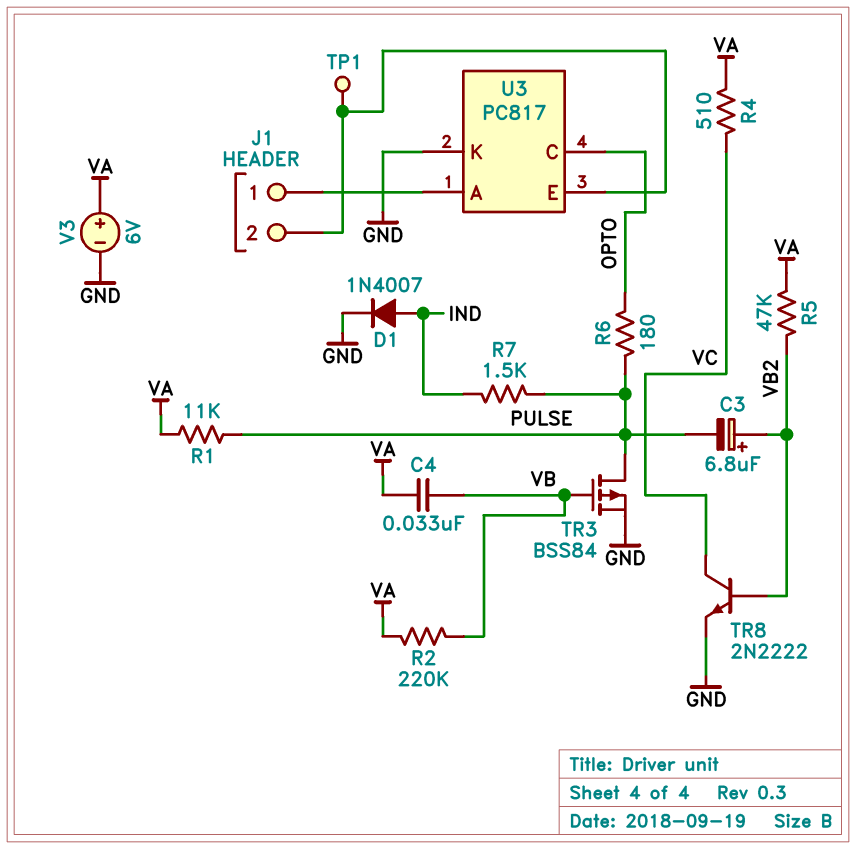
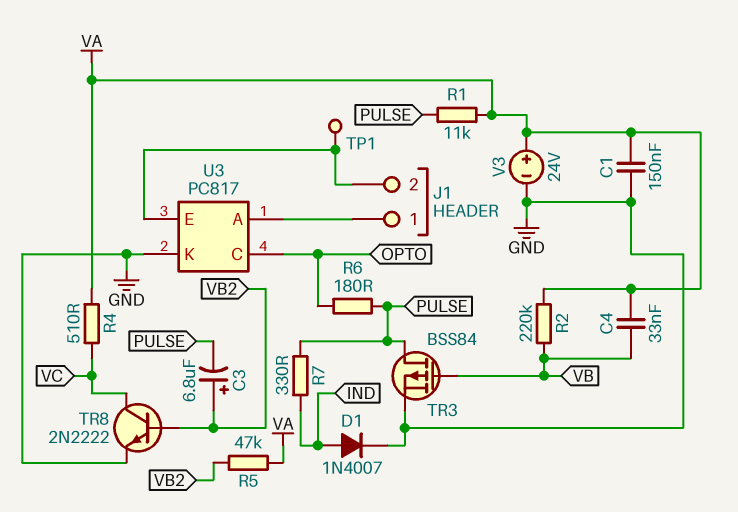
C1: none -> 150nF (GND, VA)
R7: 1.5k (IND, PULSE) -> 330 (IND, PULSE)
V3: 6V (plus VA, minus GND) -> 24V (plus VA, minus GND)

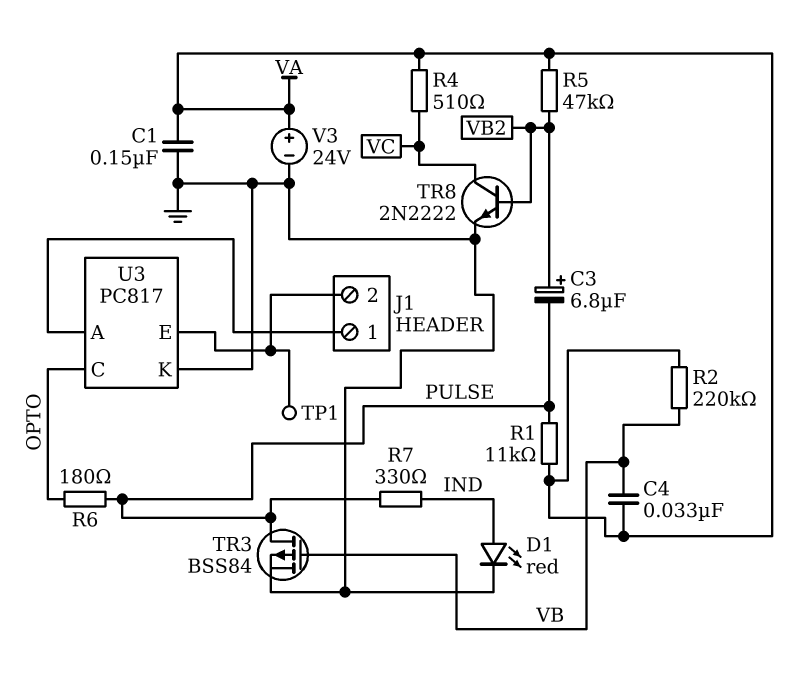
D1: diode 1N4007 (A IND, K GND) -> LED red (A IND, K GND)

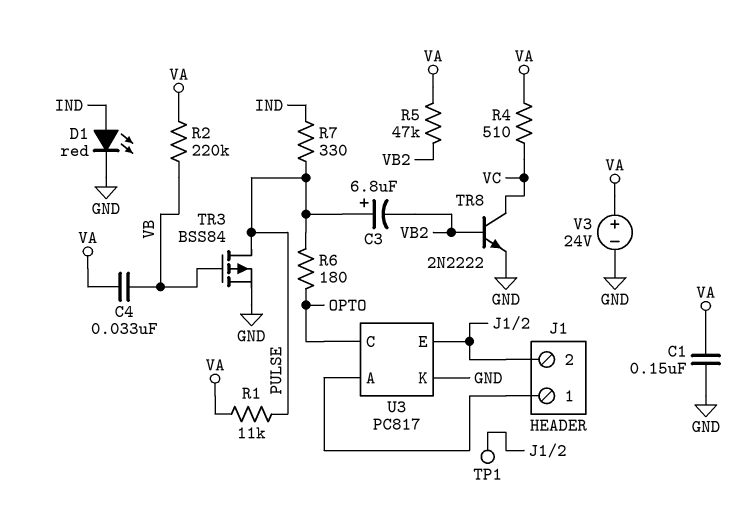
C3: 6.8uF (plus VB2, minus PULSE) -> 6.8uF (plus PULSE, minus VB2)

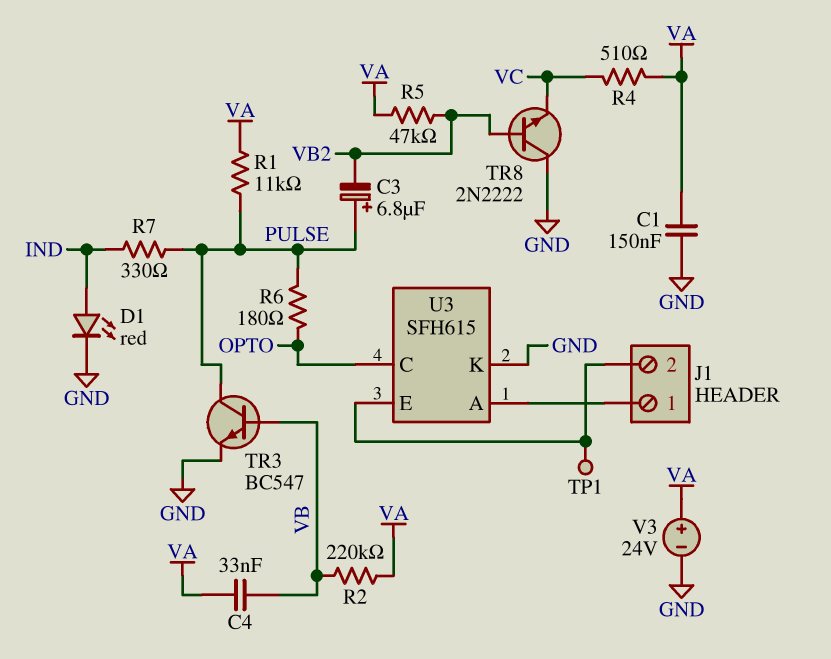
TR3: PMOS BSS84 (G VB, D PULSE, S GND) -> NPN BC547 (B VB, C PULSE, E GND)
TR8: NPN 2N2222 (B VB2, C VC, E GND) -> NPN 2N2222 (B VB2, C GND, E VC)
U3: PC817 -> SFH615

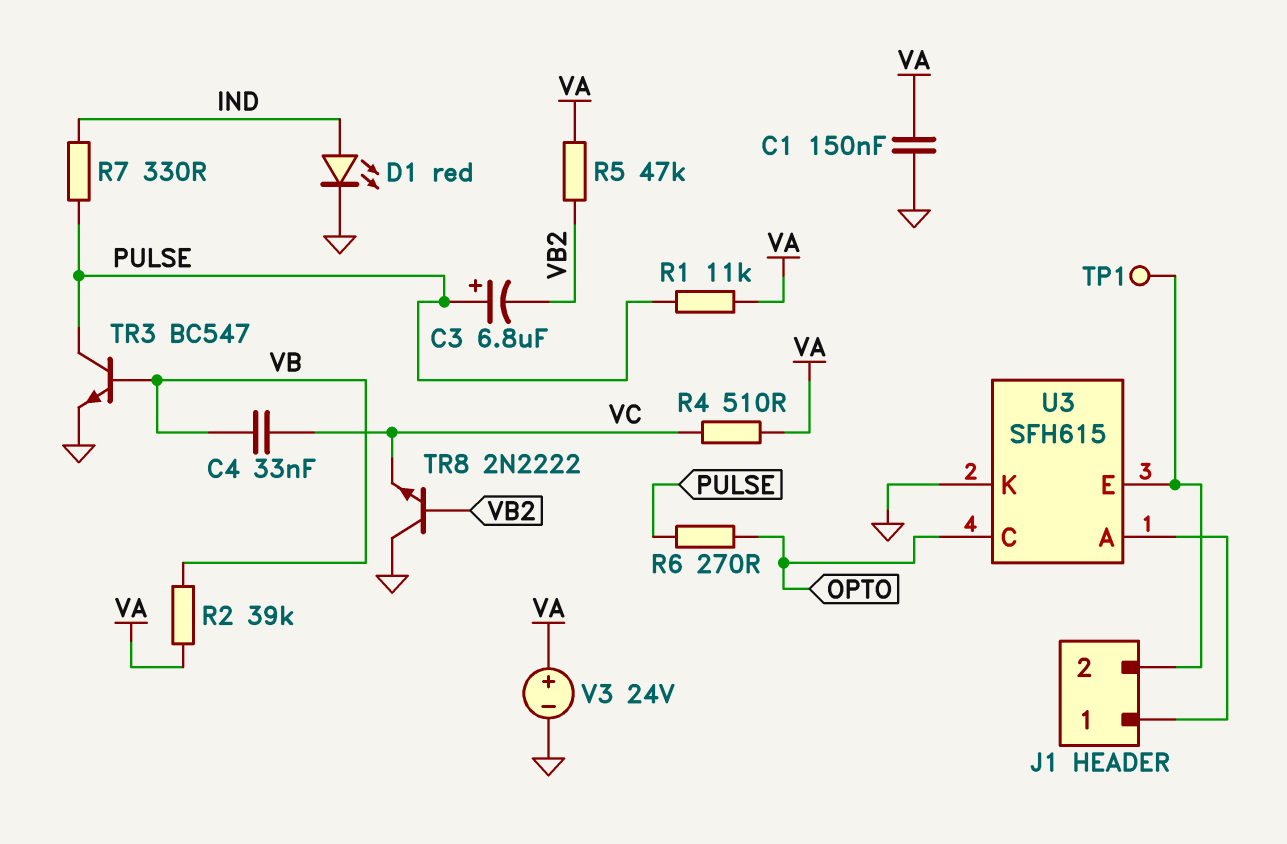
C4: 33nF (VA, VB) -> 33nF (VB, VC)
R2: 220k (VA, VB) -> 39k (VA, VB)
R6: 180 (OPTO, PULSE) -> 270 (OPTO, PULSE)

